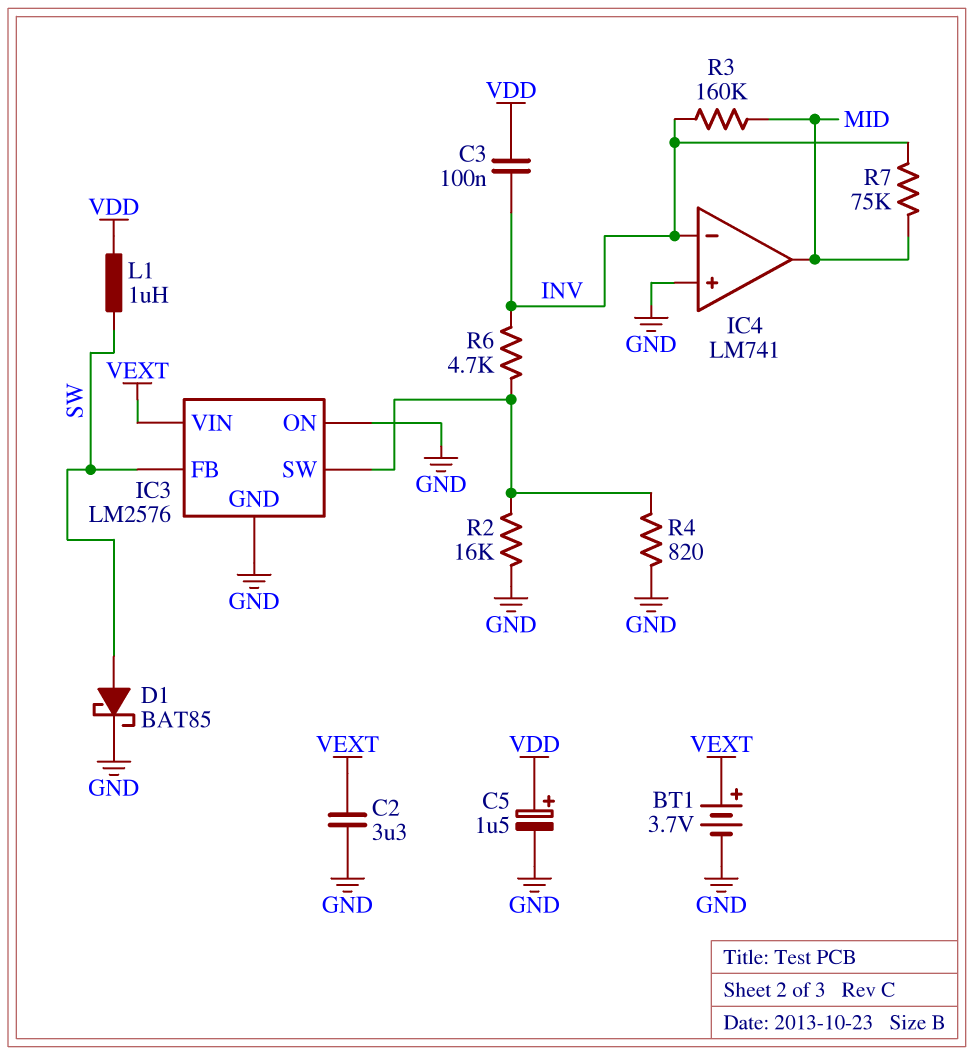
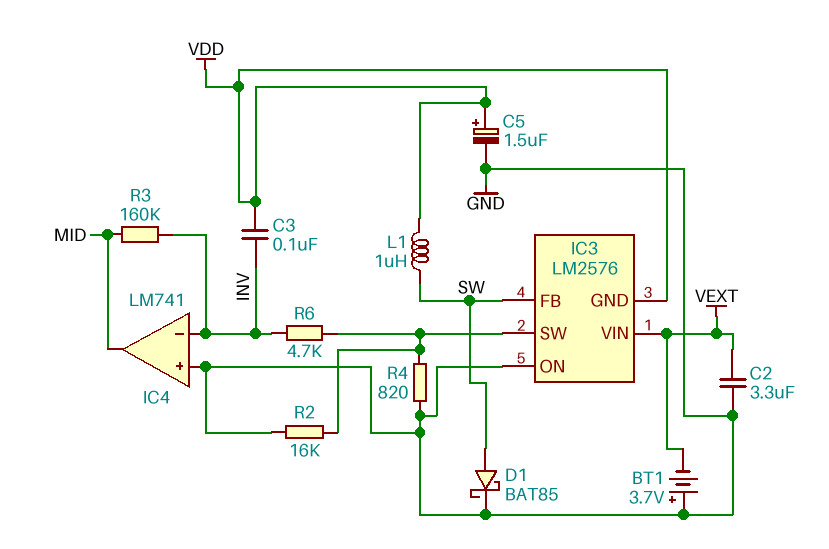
BT1: 3.7V (plus VEXT, minus GND) -> 3.7V (plus GND, minus VEXT)
IC3 pin GND: GND -> VDD
R7: 75k (INV, MID) -> none

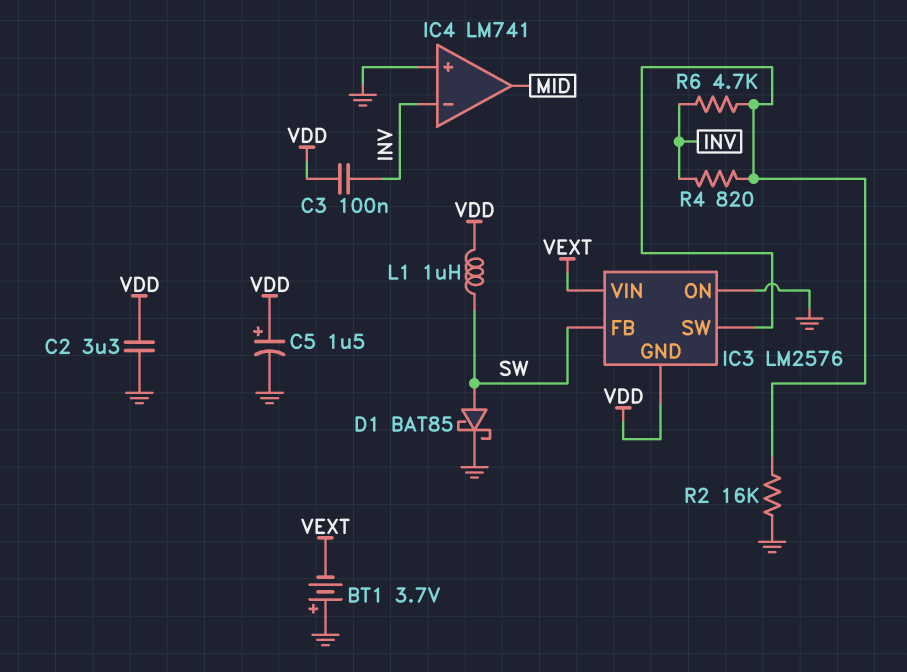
C2: 3.3uF (GND, VEXT) -> 3.3uF (GND, VDD)
R3: 160k (INV, MID) -> none
R4: 820 (GND, IC3/SW) -> 820 (IC3/SW, INV)

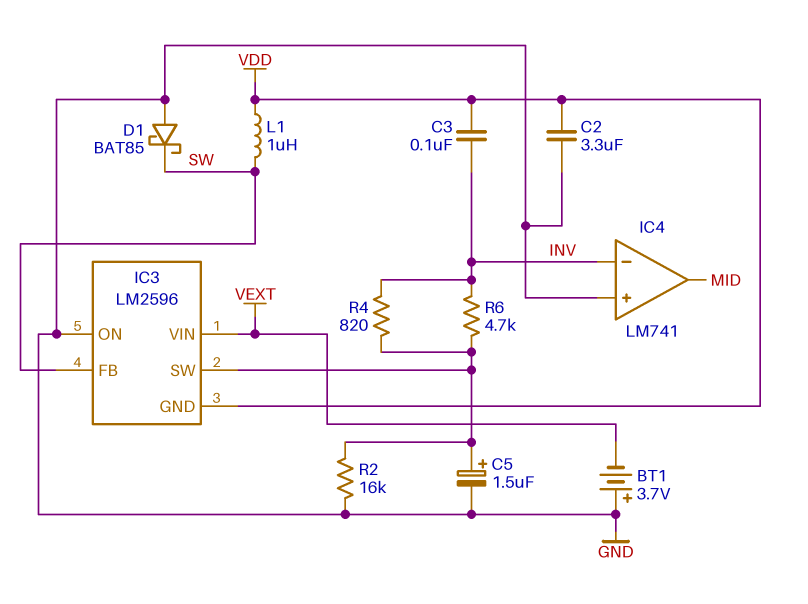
C5: 1.5uF (plus VDD, minus GND) -> 1.5uF (plus IC3/SW, minus GND)
D1: schottky BAT85 (A SW, K GND) -> schottky BAT85 (A GND, K SW)
IC3: LM2576 -> LM2596

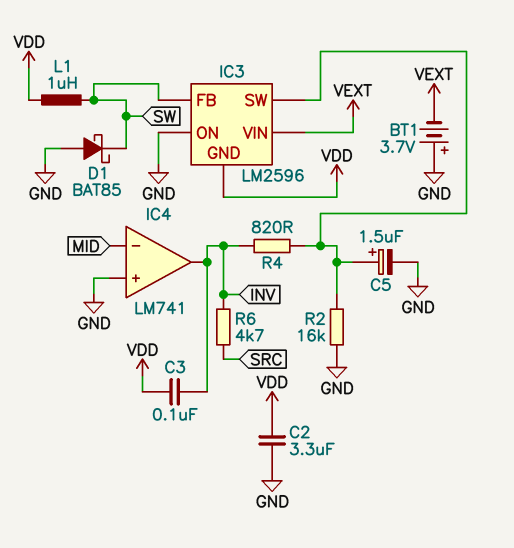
IC4 pin in-: INV -> MID
IC4 pin out: MID -> INV
R6: 4.7k (IC3/SW, INV) -> 4.7k (INV, SRC)

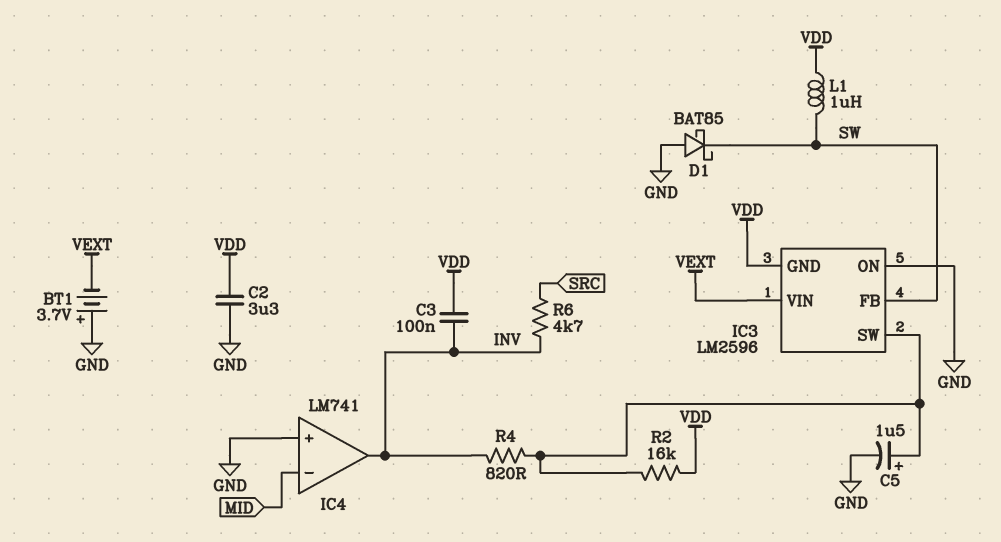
R2: 16k (GND, IC3/SW) -> 16k (IC3/SW, VDD)

